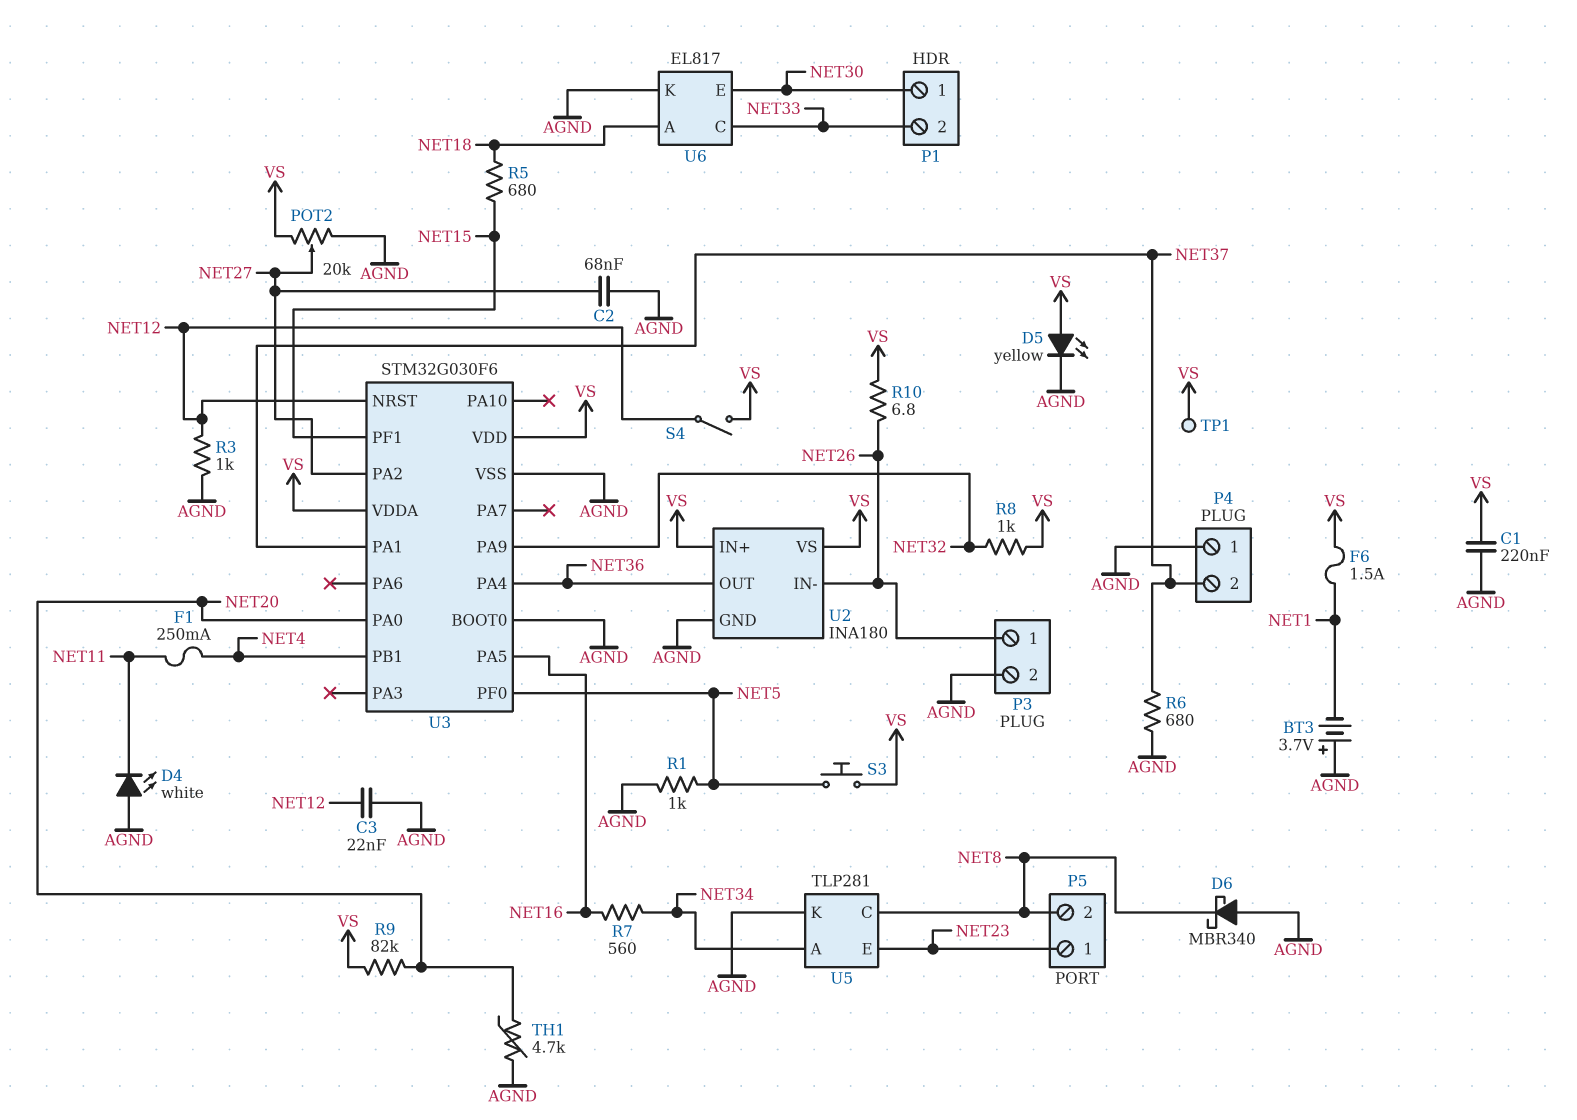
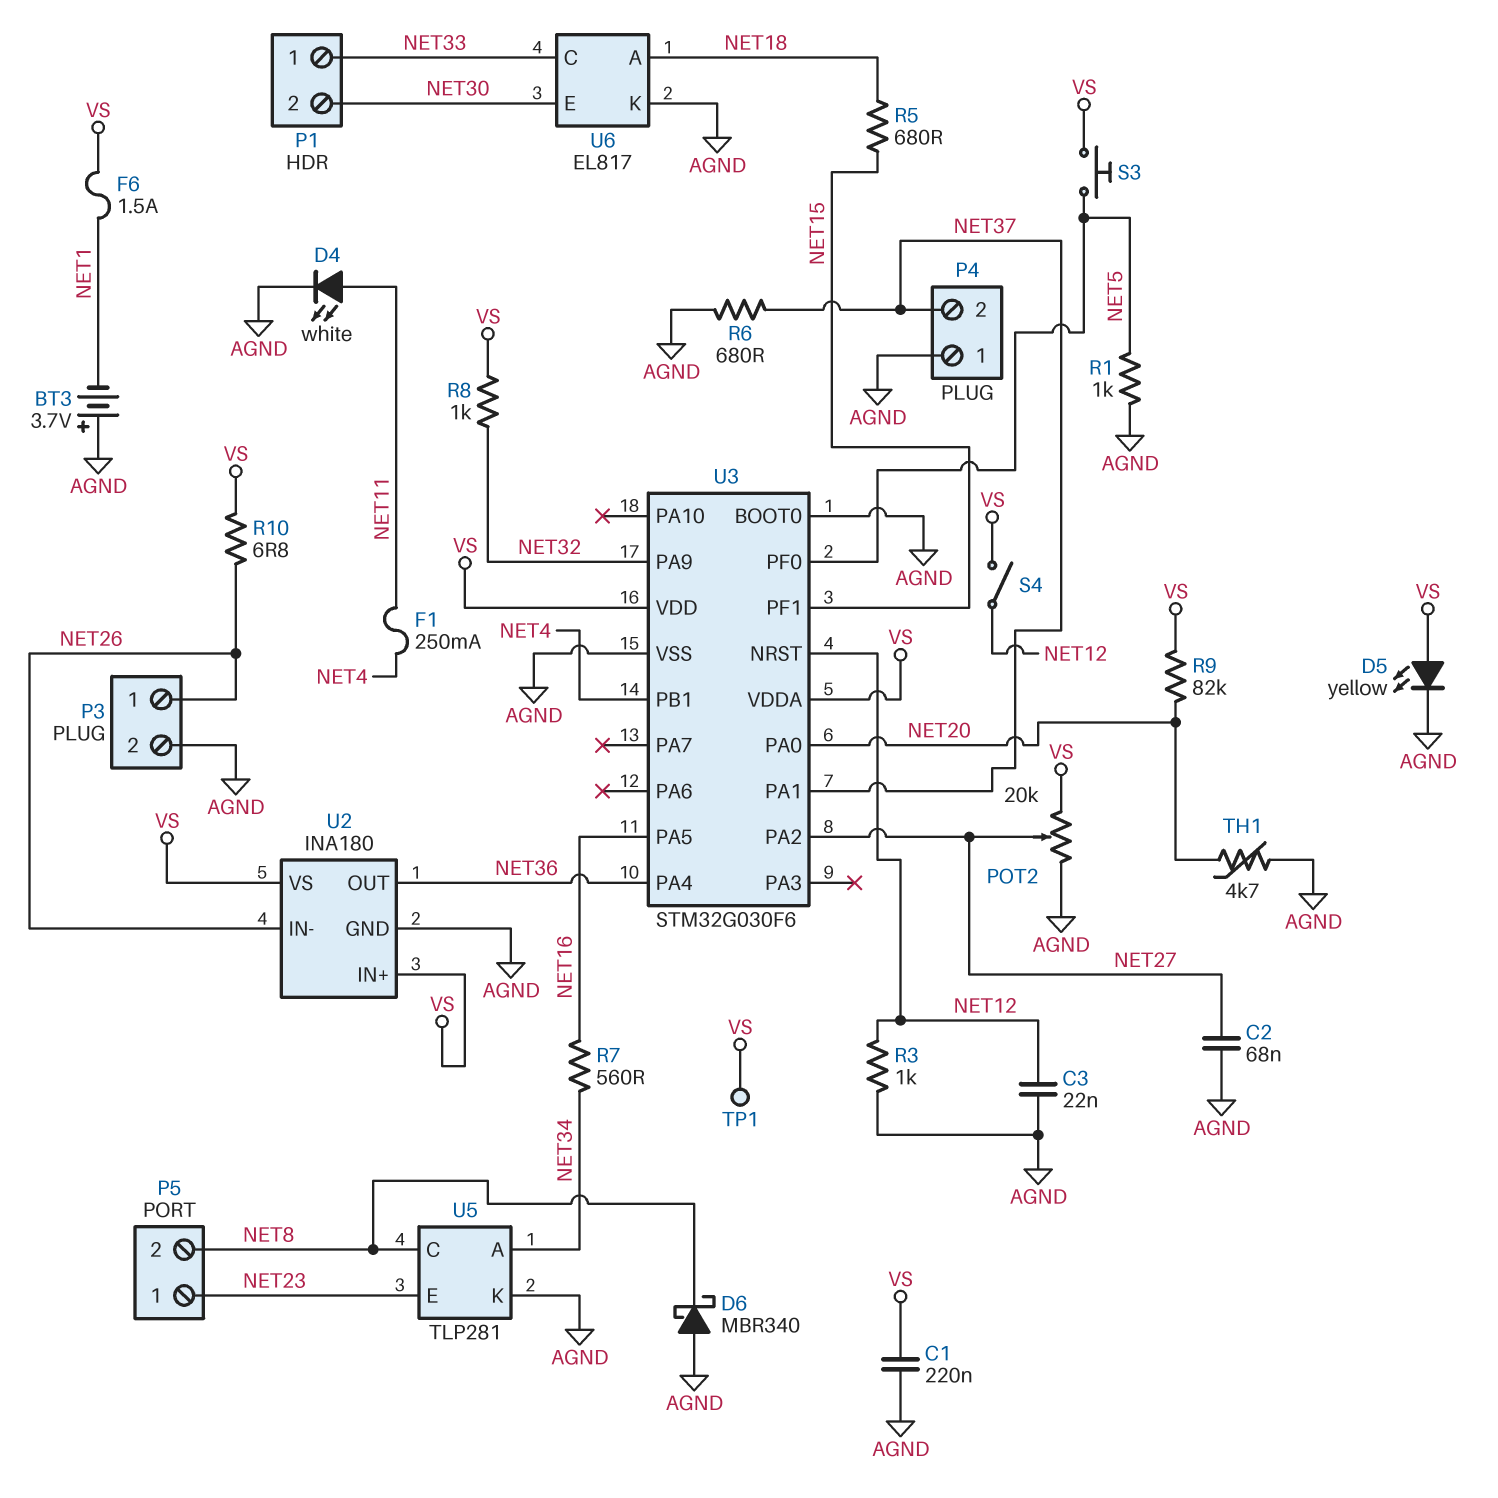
D4: LED white (A AGND, K NET11) -> LED white (A NET11, K AGND)
P1 pin 1: NET30 -> NET33
P1 pin 2: NET33 -> NET30

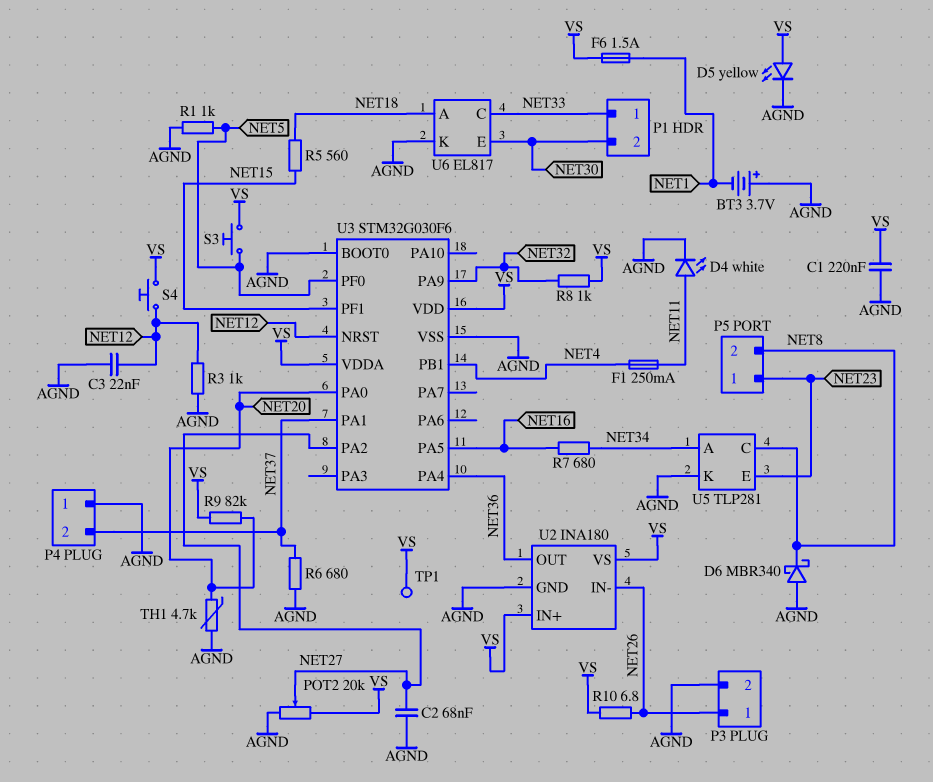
R5: 680 (NET15, NET18) -> 560 (NET15, NET18)
R7: 560 (NET16, NET34) -> 680 (NET16, NET34)
S4: switch (NET12, VS) -> button (NET12, VS)

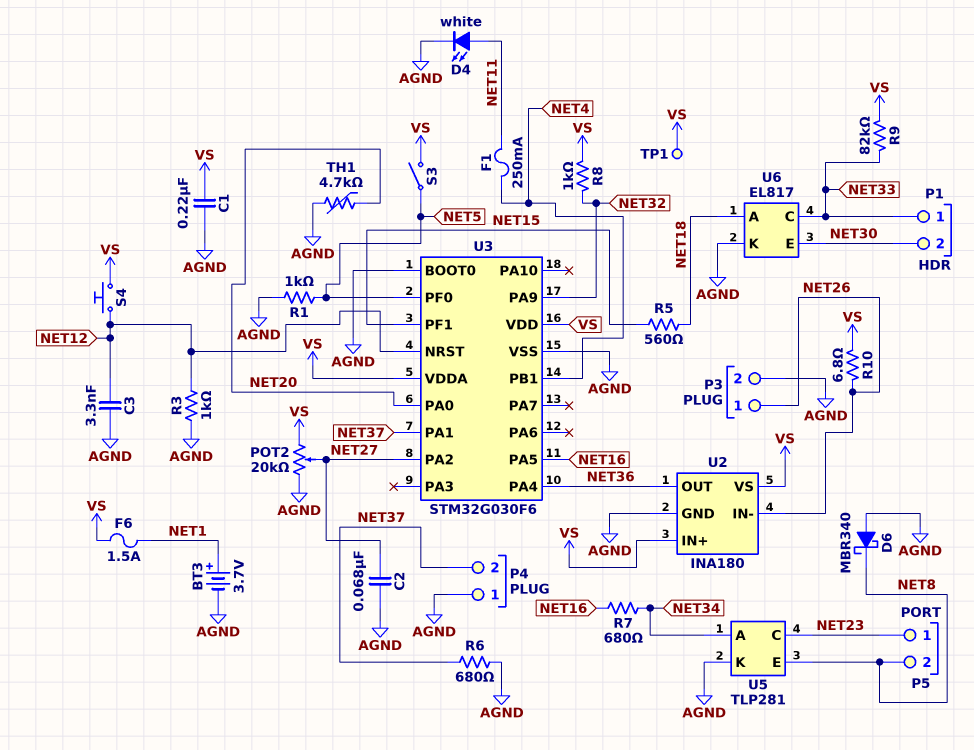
BT3: 3.7V (plus AGND, minus NET1) -> 3.7V (plus NET1, minus AGND)
C3: 22nF (AGND, NET12) -> 3.3nF (AGND, NET12)
D5: LED yellow (A VS, K AGND) -> none
R9: 82k (NET20, VS) -> 82k (NET33, VS)
S3: button (NET5, VS) -> switch (NET5, VS)
U5 pin C: NET8 -> NET23
U5 pin E: NET23 -> NET8

